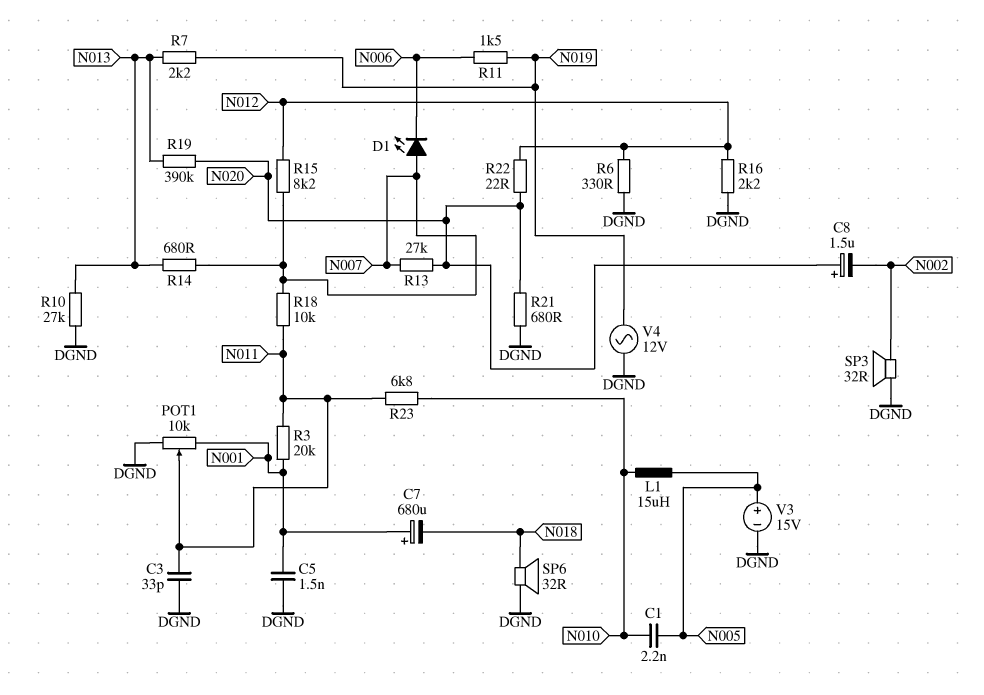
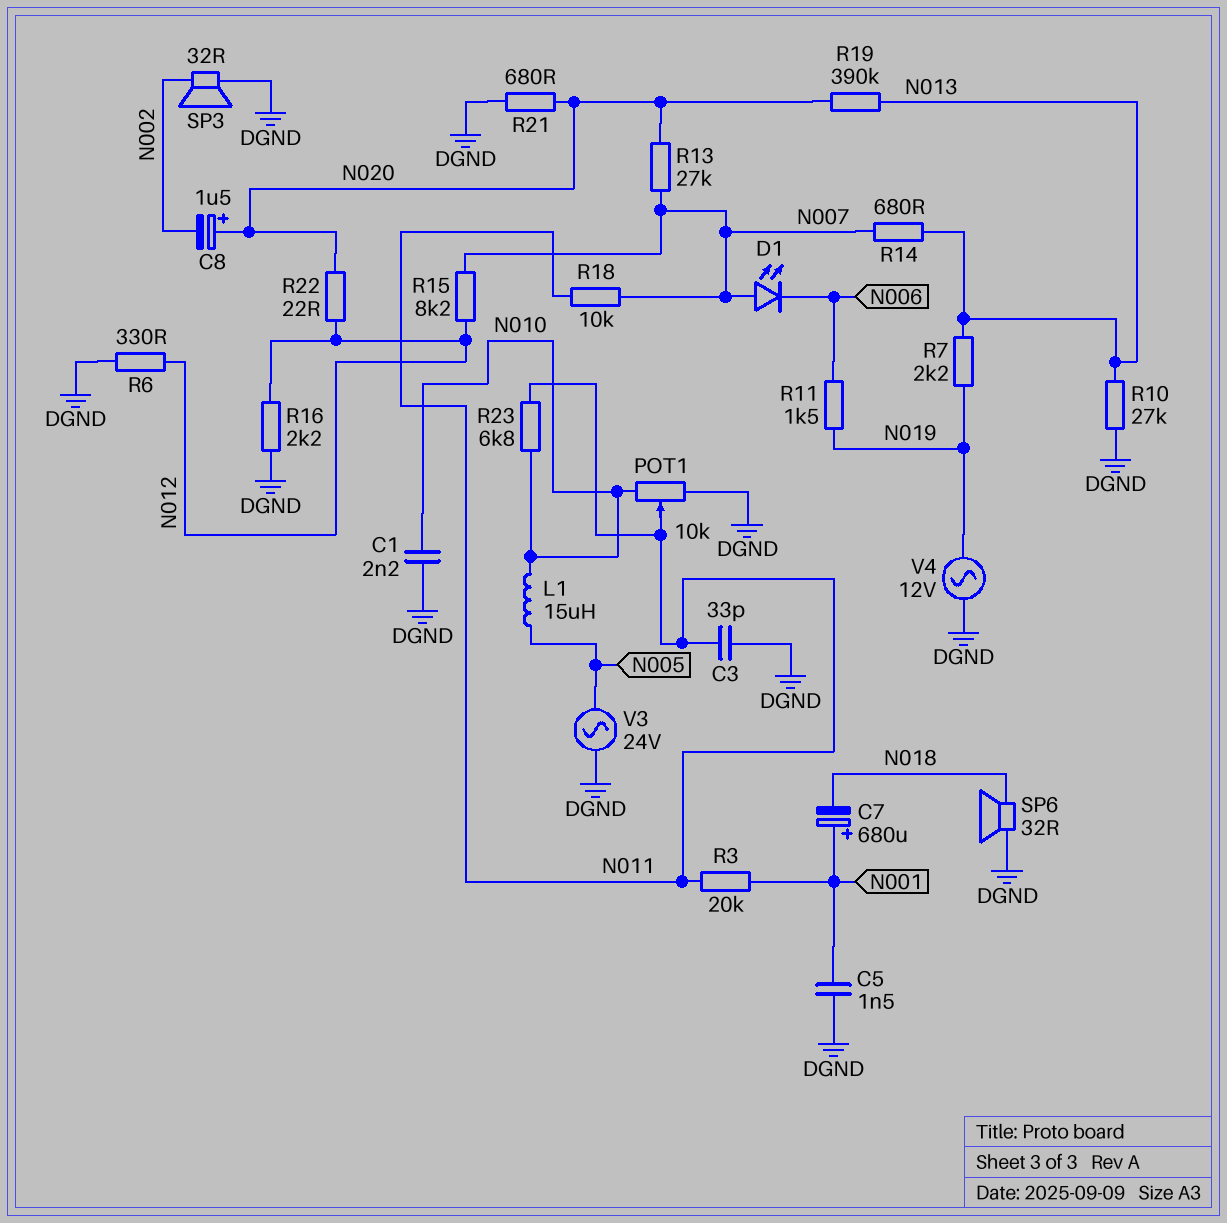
C1: 2.2nF (N005, N010) -> 2.2nF (DGND, N010)
POT1: 10k (DGND, N001, wiper N011) -> 10k (DGND, N010, wiper N011)
V3: 15V (plus N005, minus DGND) -> AC 24V (DGND, N005)

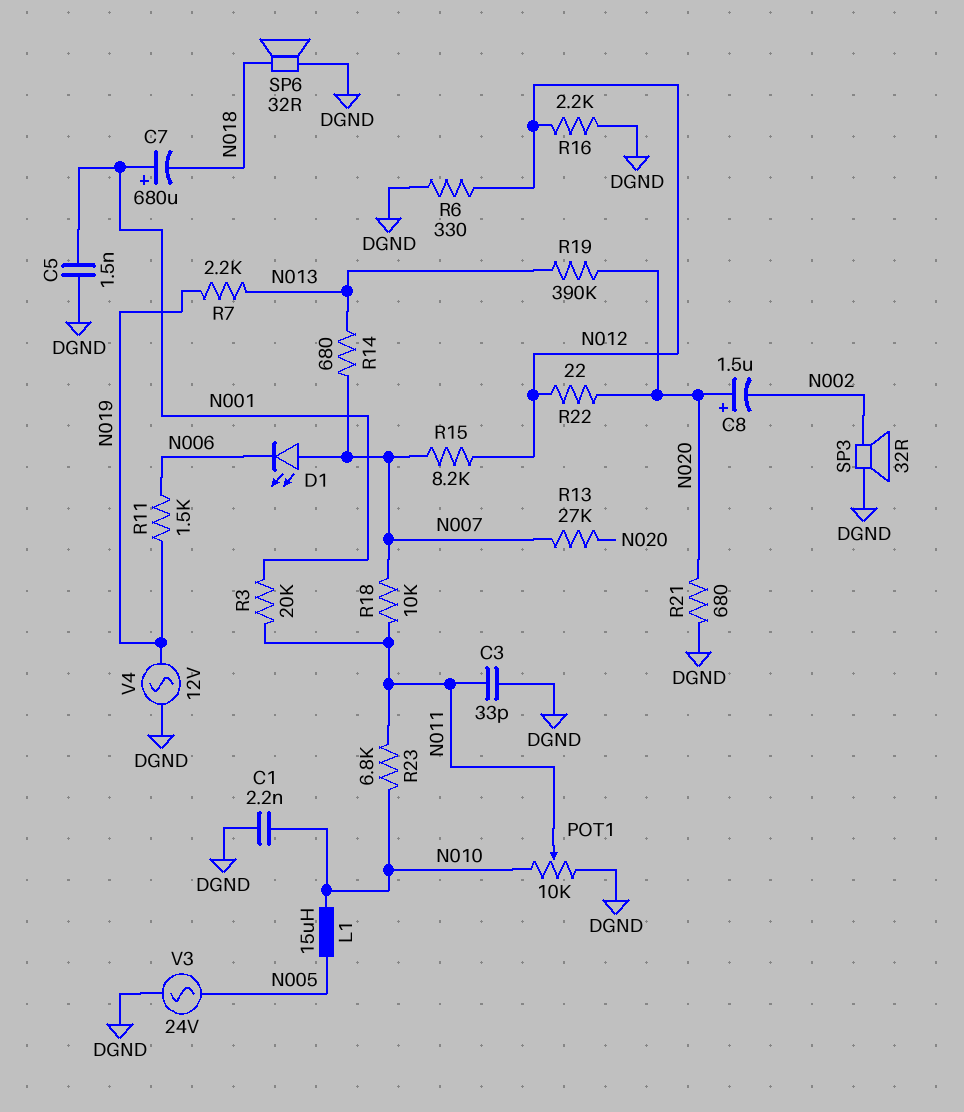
R10: 27k (DGND, N013) -> none

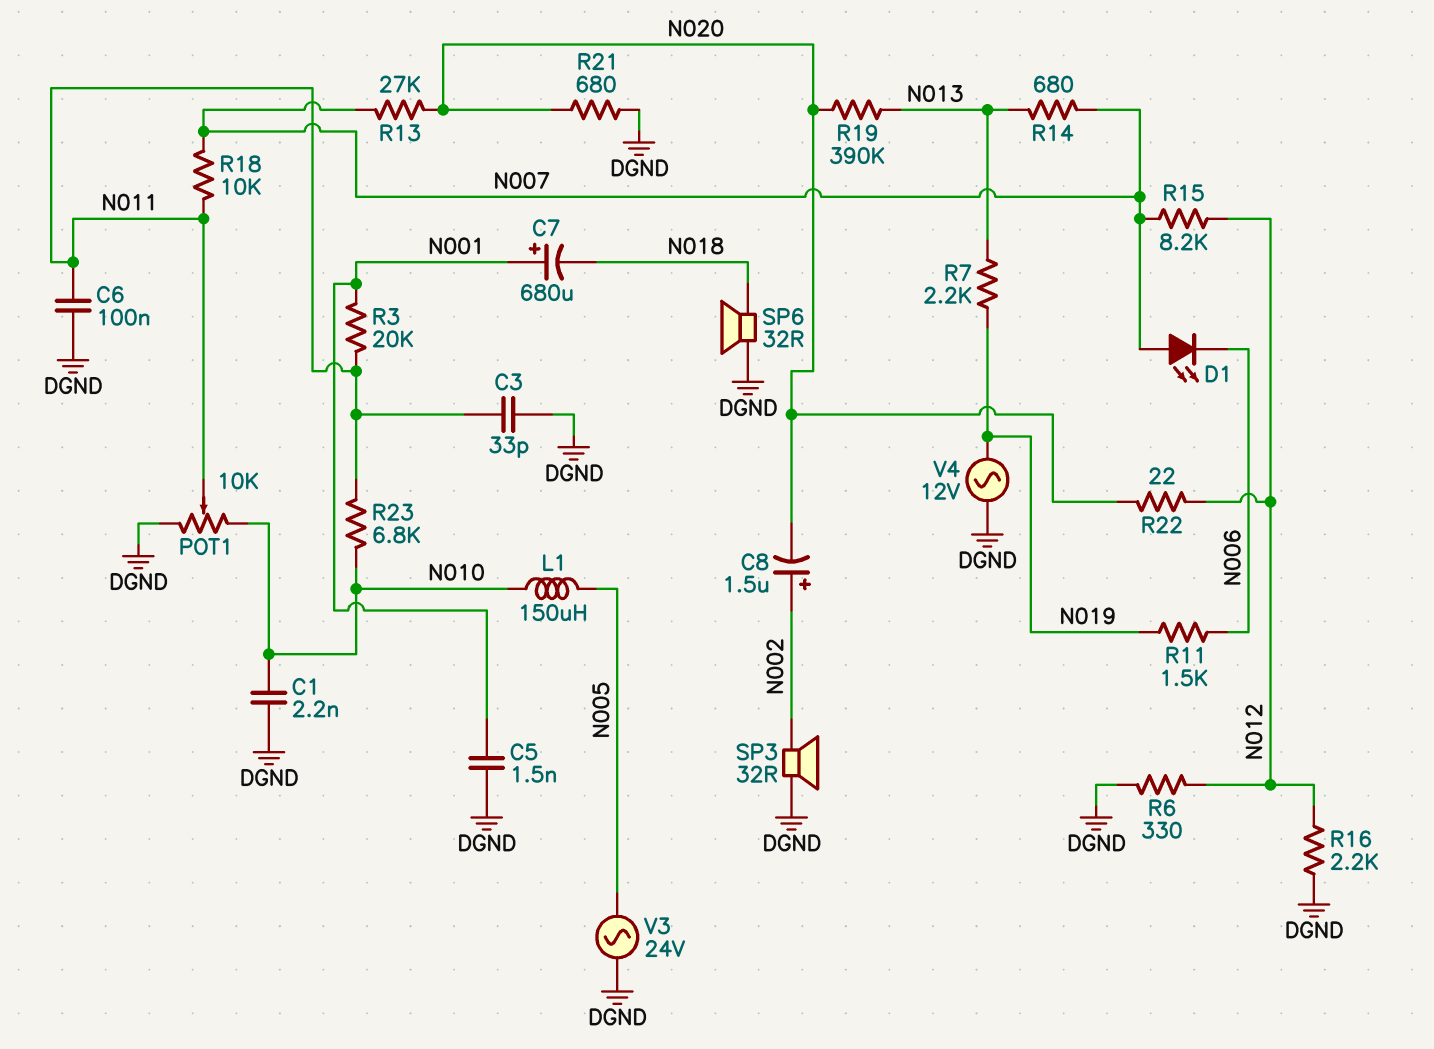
C6: none -> 100nF (DGND, N011)
C8: 1.5uF (plus N020, minus N002) -> 1.5uF (plus N002, minus N020)
L1: 15uH (N005, N010) -> 150uH (N005, N010)

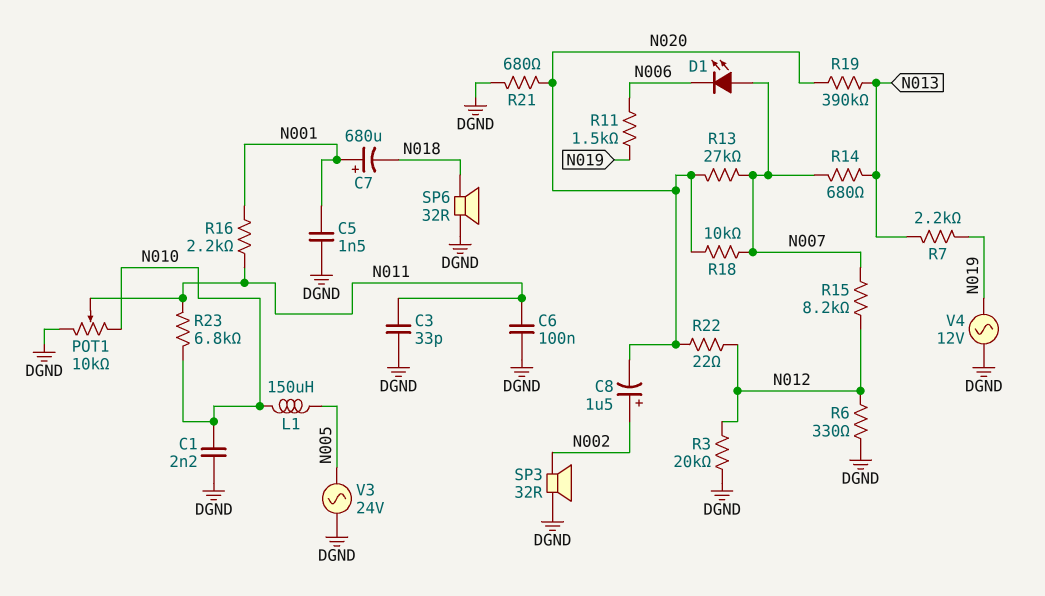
R3: 20k (N001, N011) -> 20k (DGND, N012)
R16: 2.2k (DGND, N012) -> 2.2k (N001, N011)
R18: 10k (N007, N011) -> 10k (N007, N020)

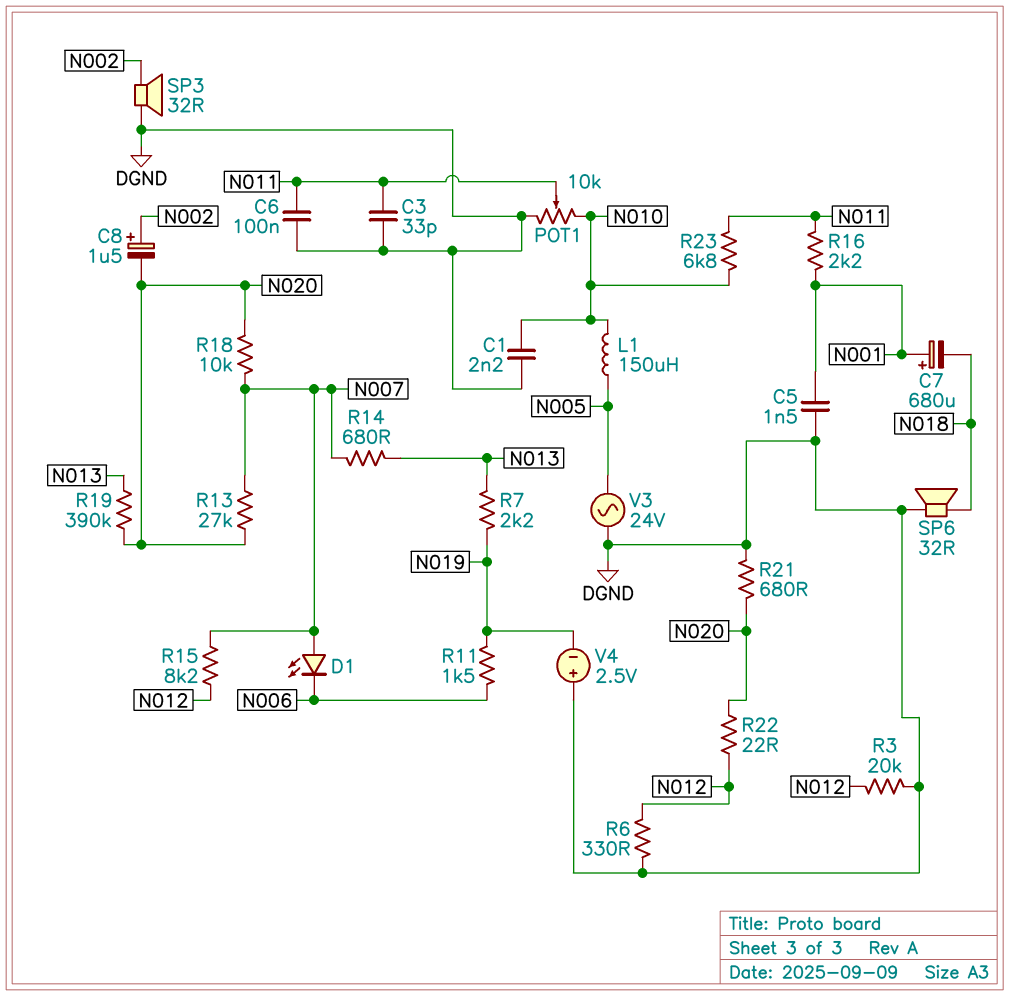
V4: AC 12V (DGND, N019) -> 2.5V (plus DGND, minus N019)

